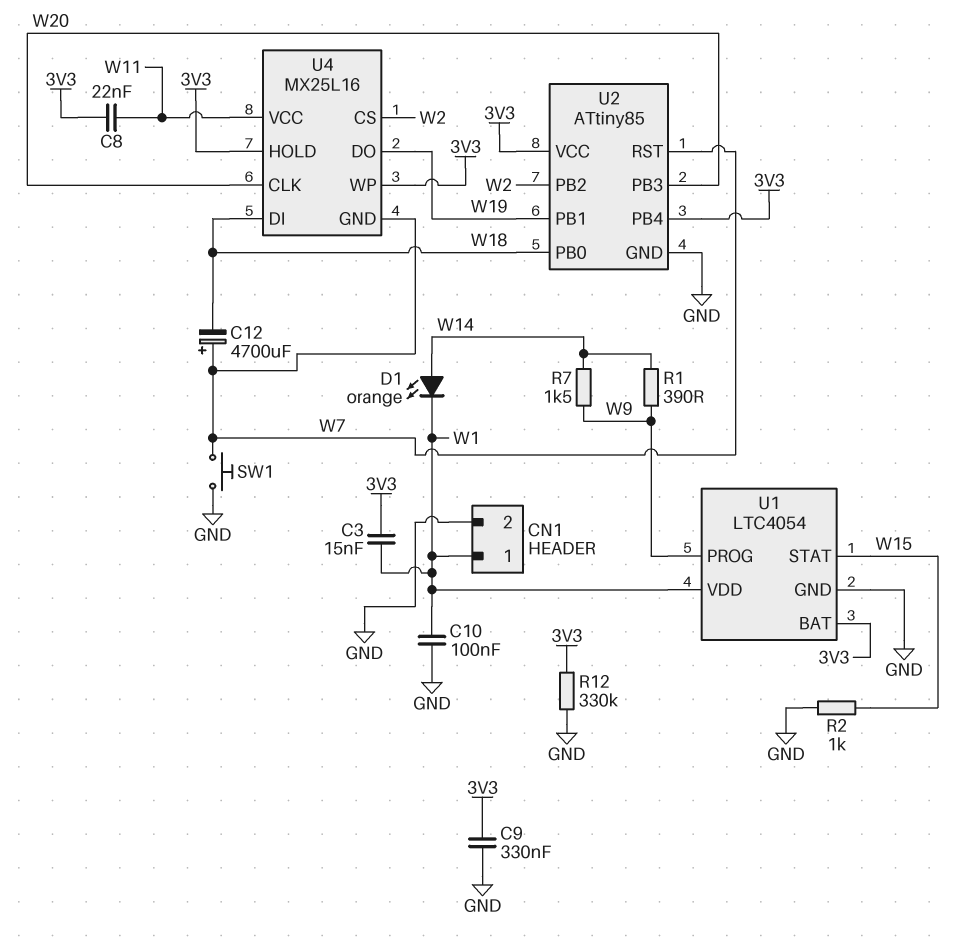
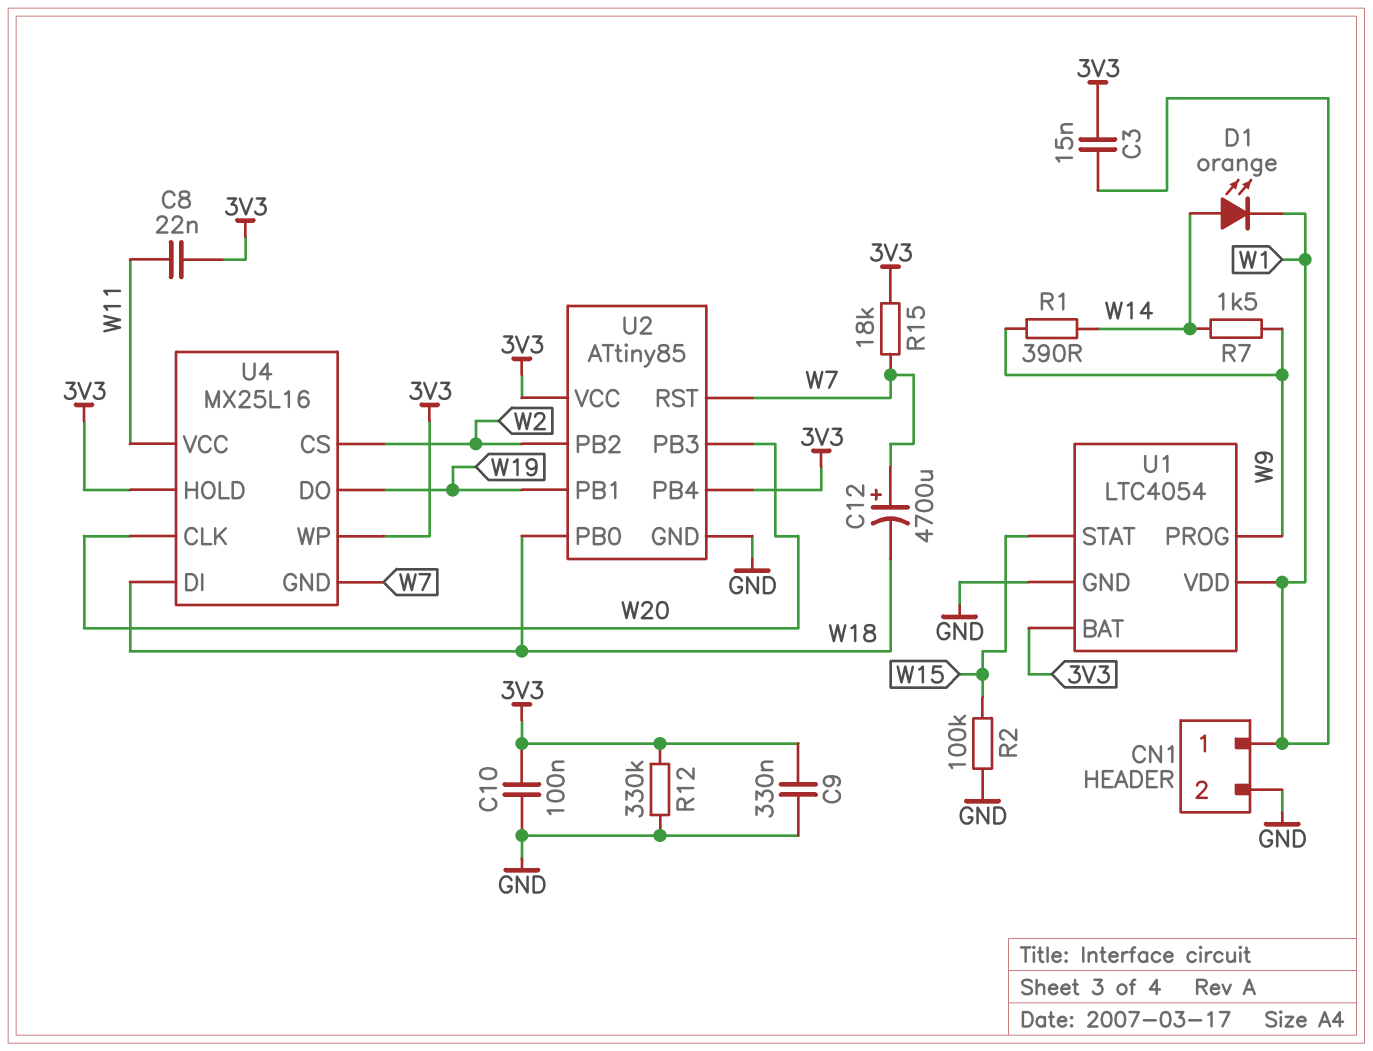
C10: 100nF (GND, W1) -> 100nF (3V3, GND)
R2: 1k (GND, W15) -> 100k (GND, W15)
R15: none -> 18k (3V3, W7)
SW1: button (GND, W7) -> none

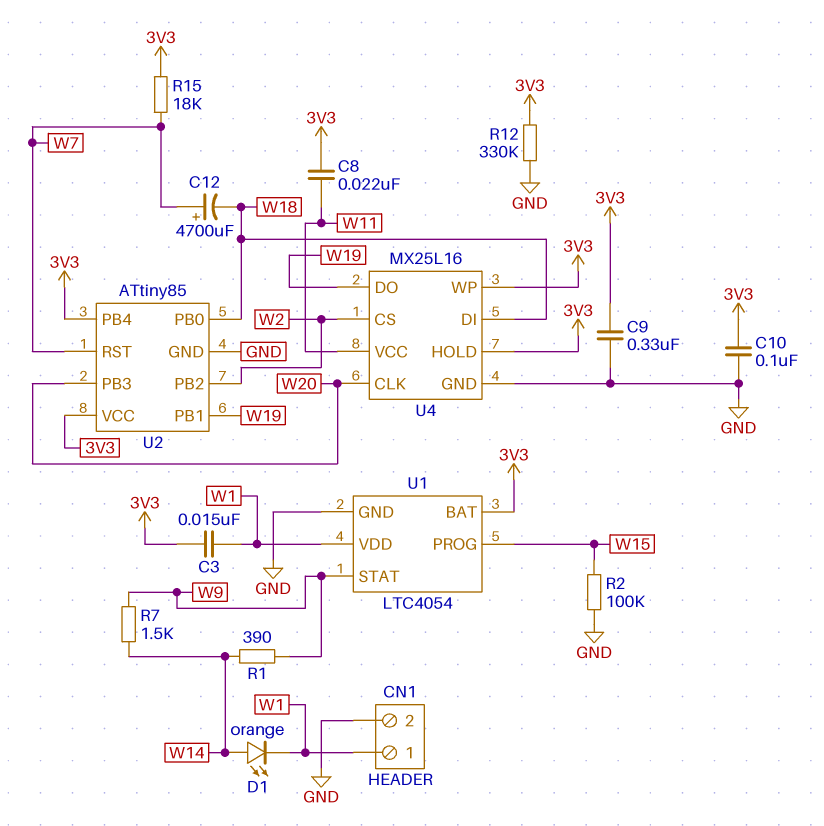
U1 pin PROG: W9 -> W15
U1 pin STAT: W15 -> W9
U4 pin GND: W7 -> GND

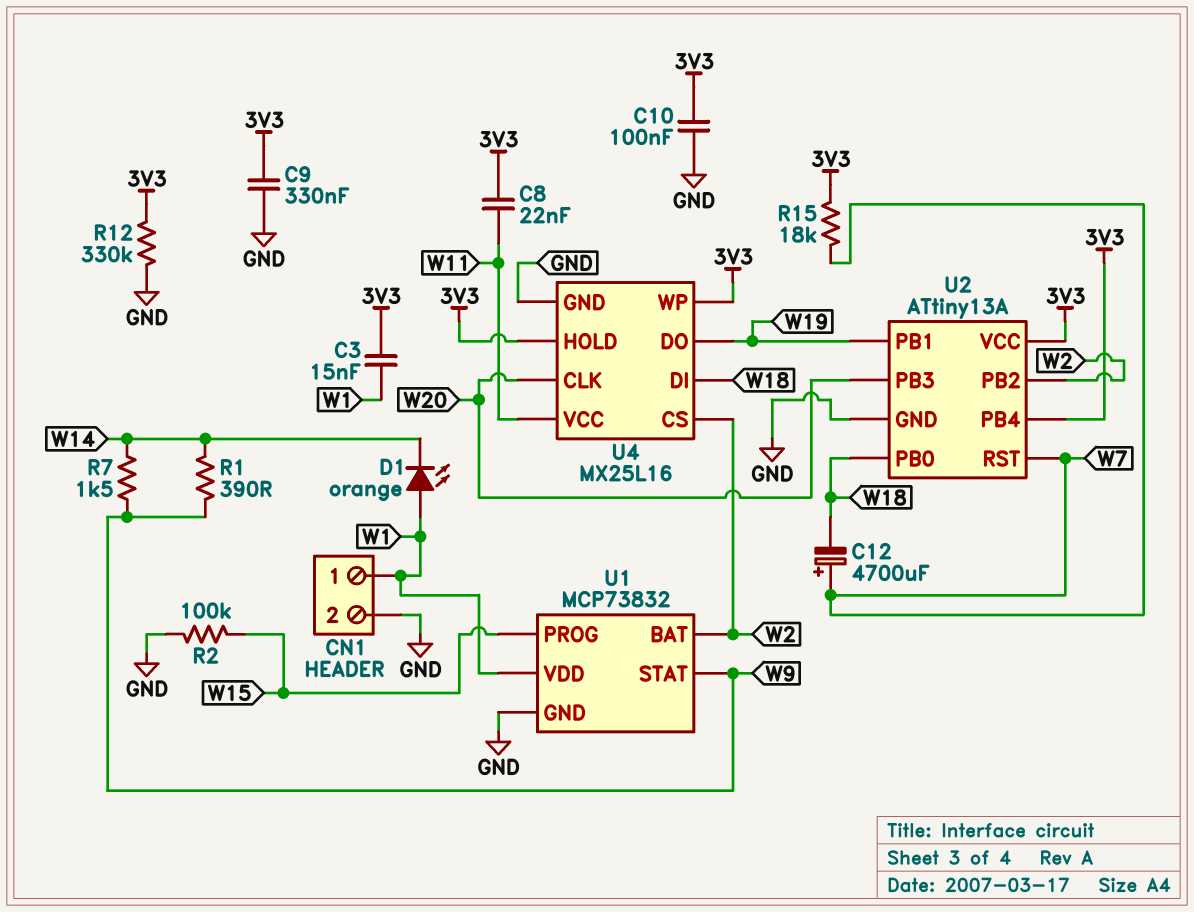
D1: LED orange (A W14, K W1) -> LED orange (A W1, K W14)
U1: LTC4054 -> MCP73832
U1 pin BAT: 3V3 -> W2
U2: ATtiny85 -> ATtiny13A

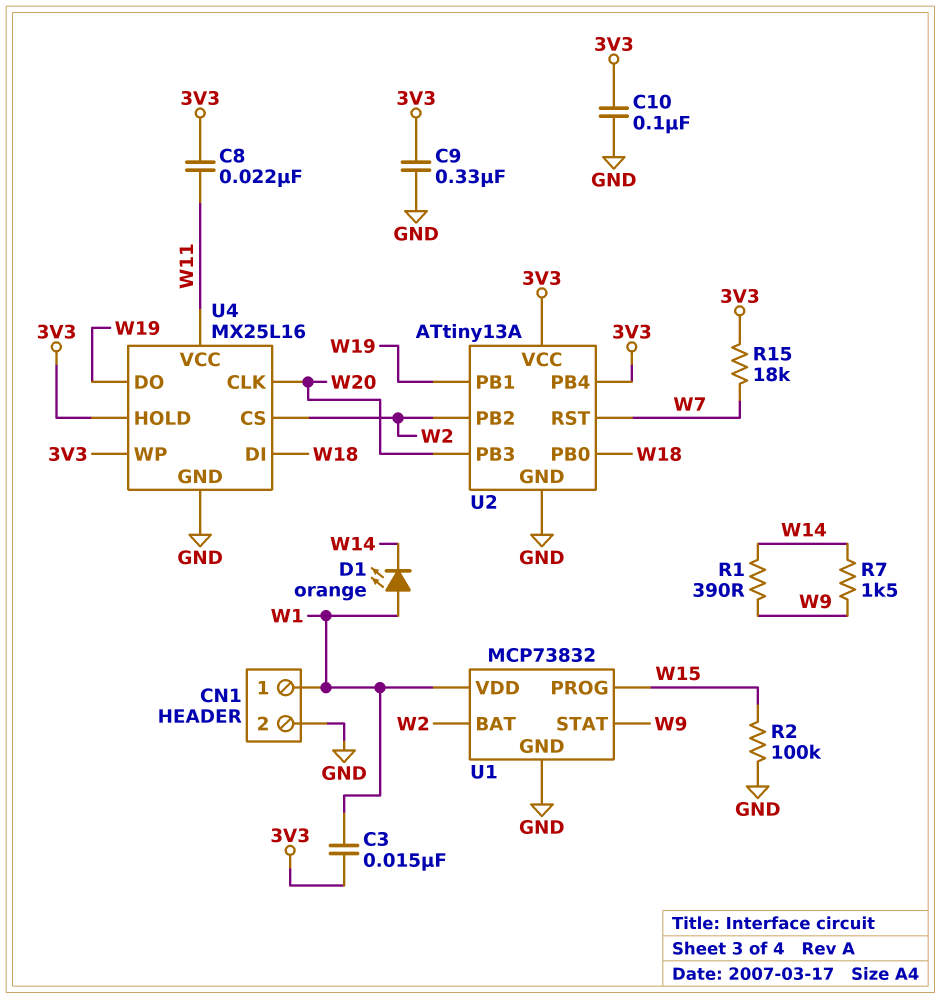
C12: 4700uF (plus W7, minus W18) -> none
R12: 330k (3V3, GND) -> none

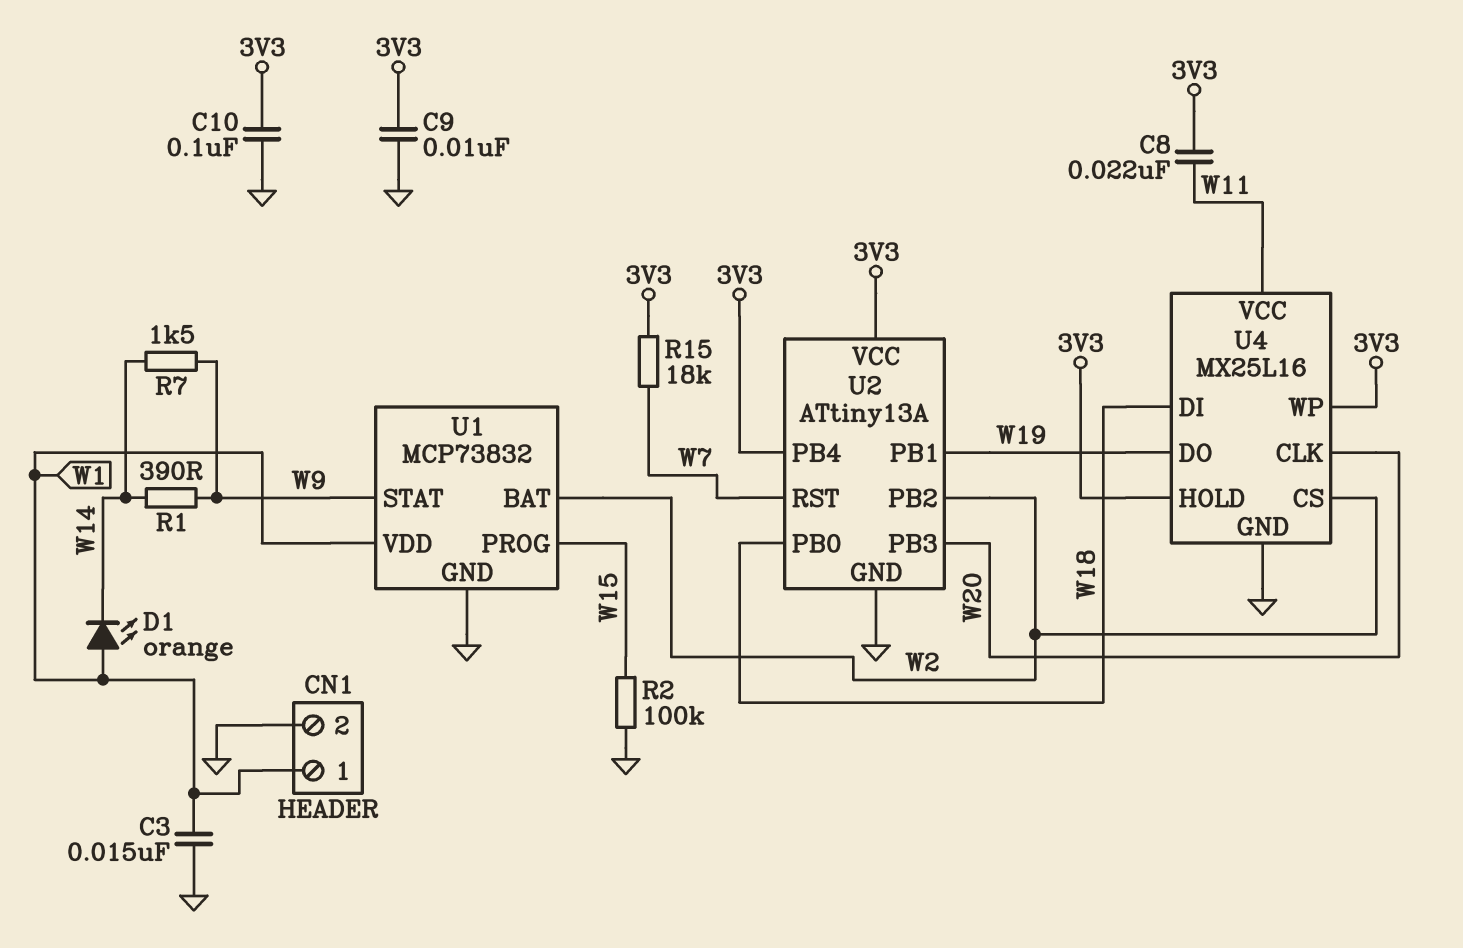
C3: 15nF (3V3, W1) -> 15nF (GND, W1)
C9: 330nF (3V3, GND) -> 10nF (3V3, GND)

